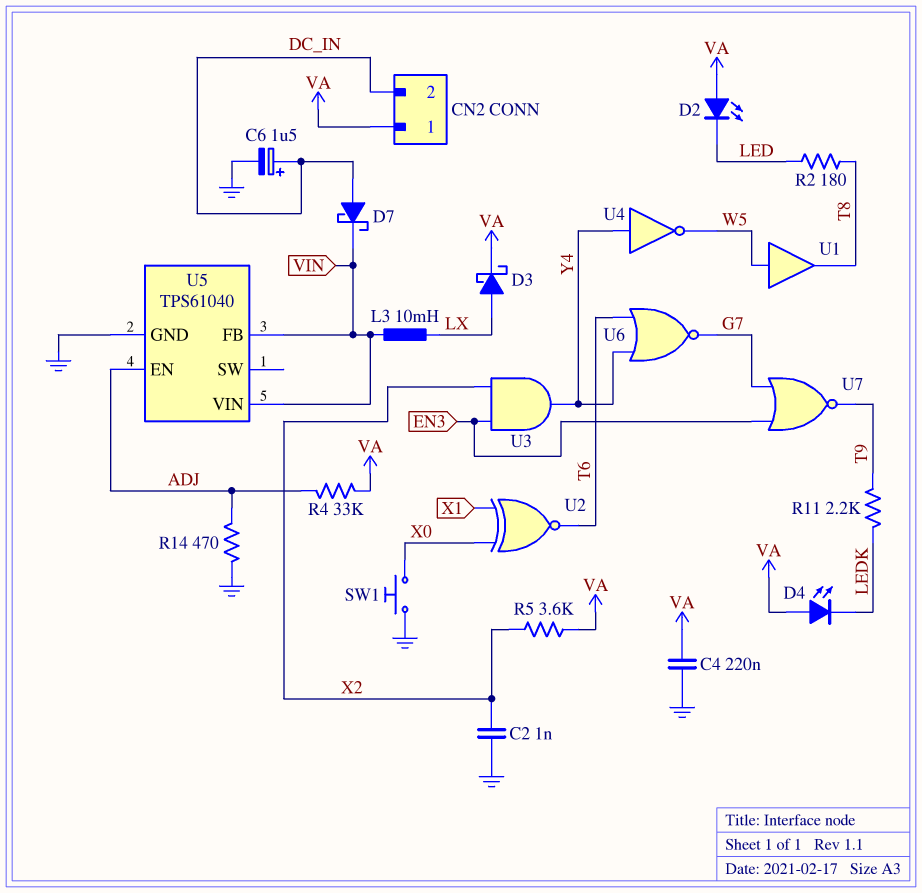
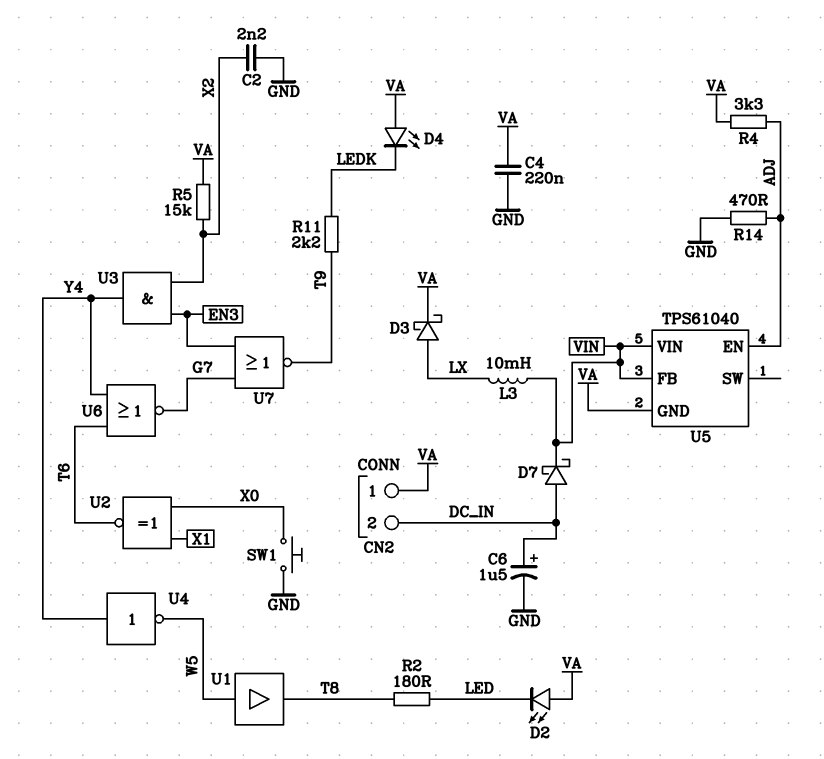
C2: 1nF (GND, X2) -> 2.2nF (GND, X2)
R4: 33k (ADJ, VA) -> 3.3k (ADJ, VA)
R5: 3.6k (VA, X2) -> 15k (VA, X2)
U5 pin GND: GND -> VA

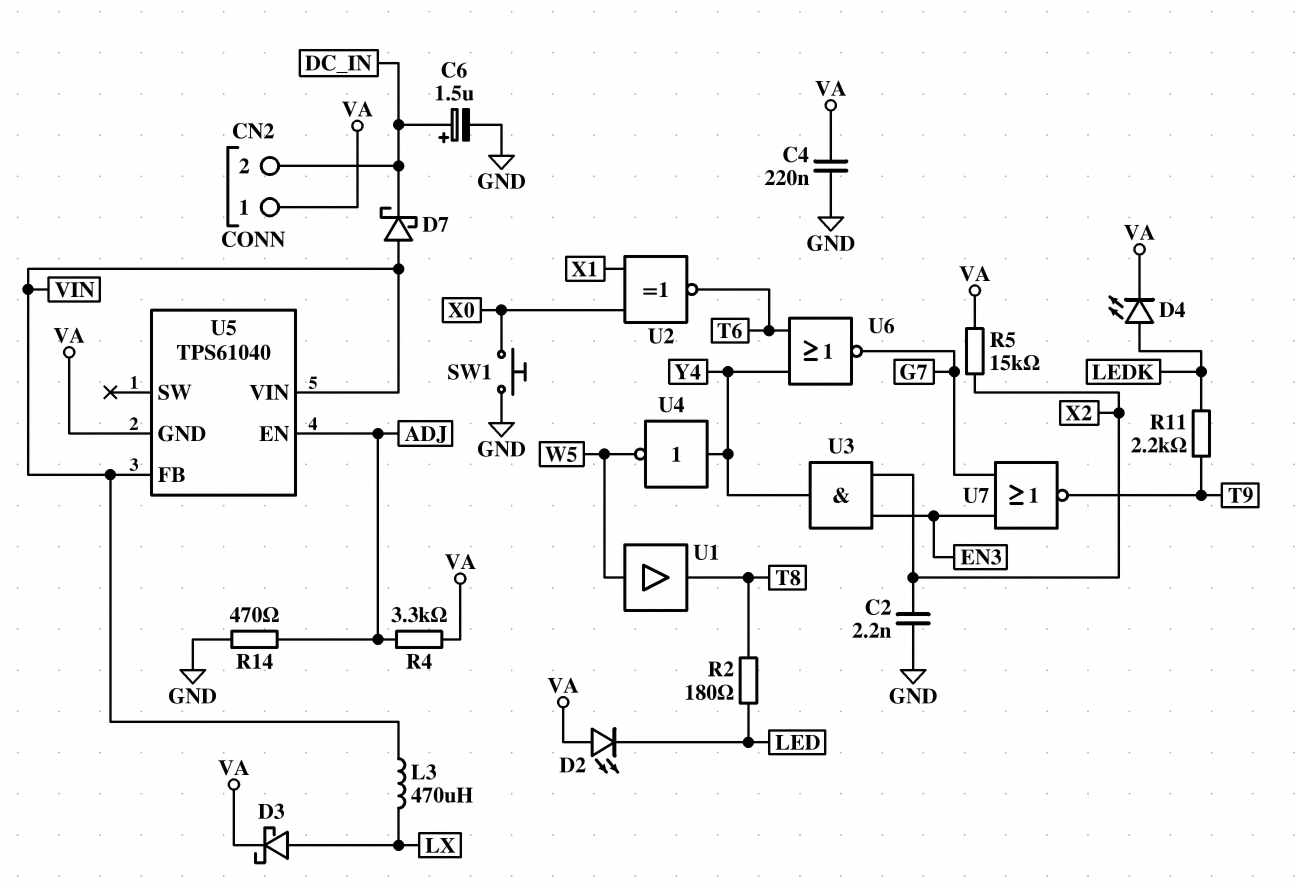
D4: LED (A VA, K LEDK) -> LED (A LEDK, K VA)
D7: schottky (A DC_IN, K VIN) -> schottky (A VIN, K DC_IN)
L3: 10mH (LX, VIN) -> 470uH (LX, VIN)

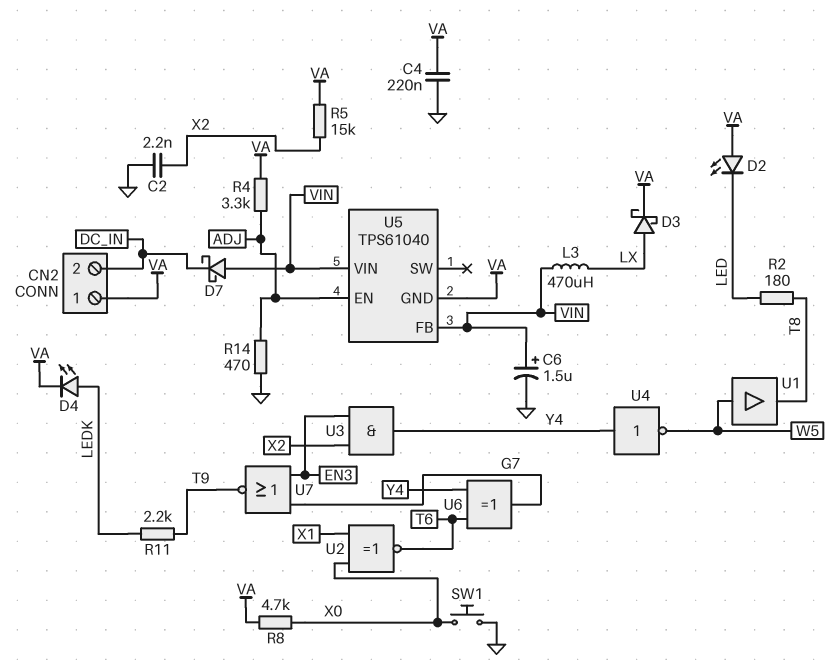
C6: 1.5uF (plus DC_IN, minus GND) -> 1.5uF (plus VIN, minus GND)
R8: none -> 4.7k (VA, X0)
U6: NOR (in T6, in Y4, out G7) -> XOR (in T6, in Y4, out G7)

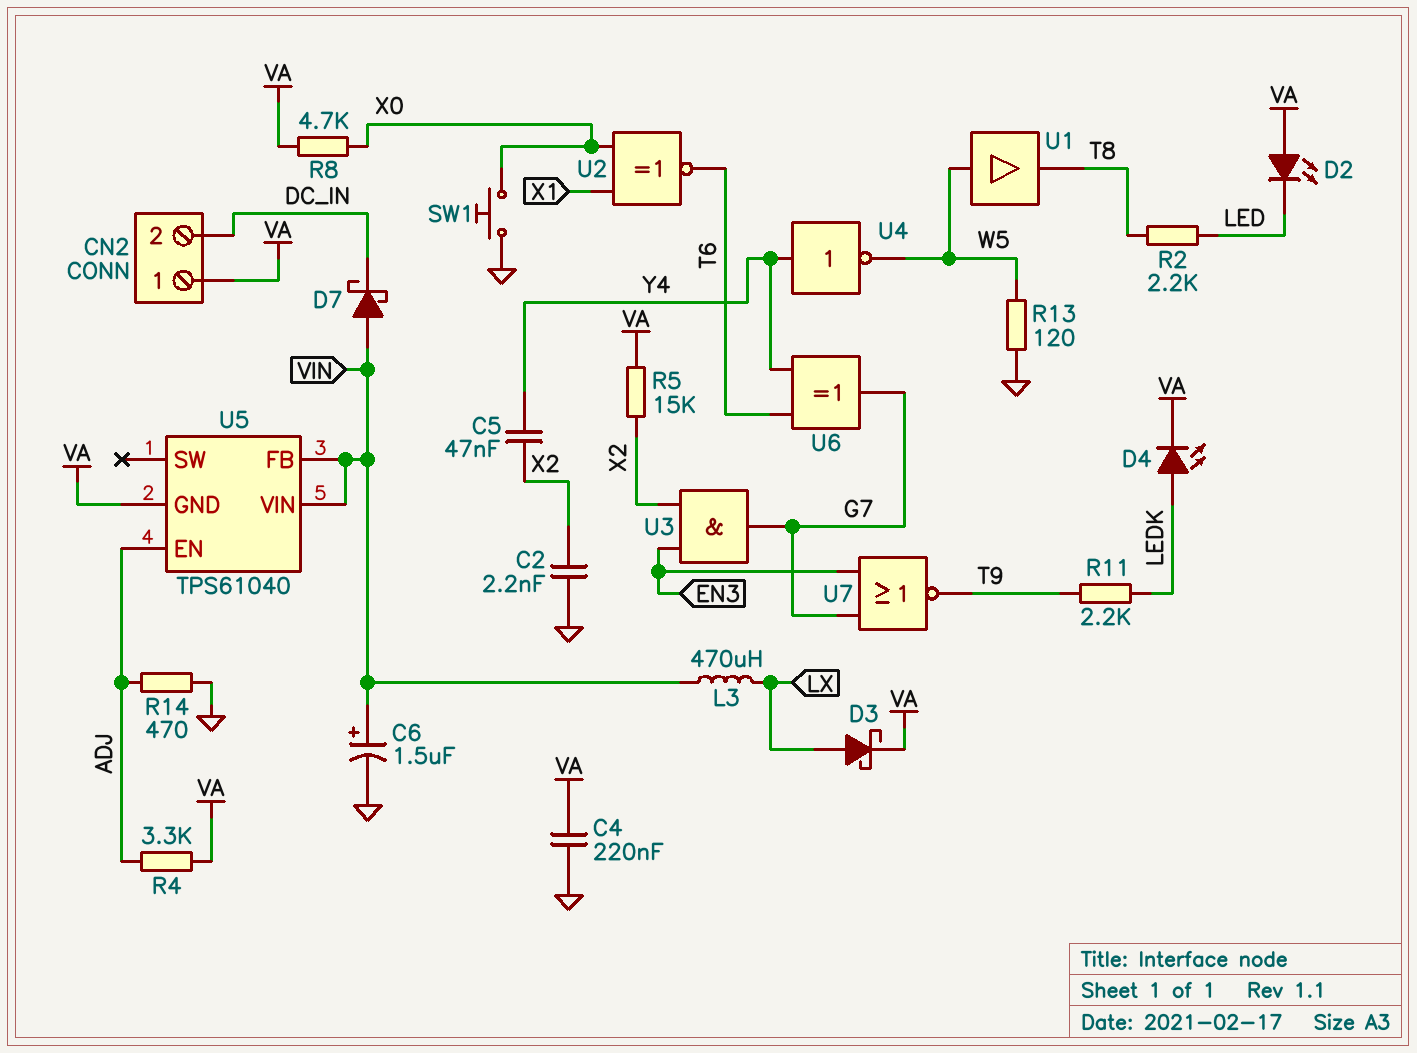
C5: none -> 47nF (X2, Y4)
R2: 180 (LED, T8) -> 2.2k (LED, T8)
R13: none -> 120 (GND, W5)
U3: AND (in EN3, in X2, out Y4) -> AND (in EN3, in X2, out G7)

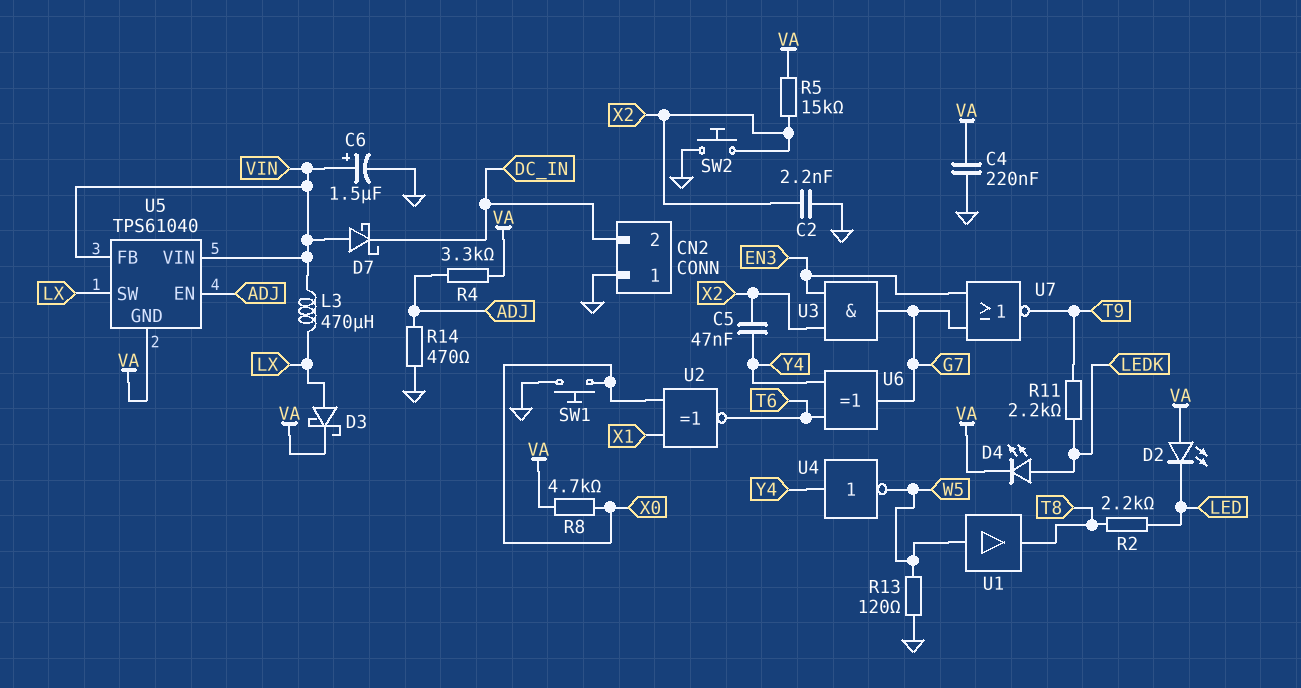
CN2 pin 1: VA -> GND
SW2: none -> button (GND, X2)
U5 pin SW: none -> LX

